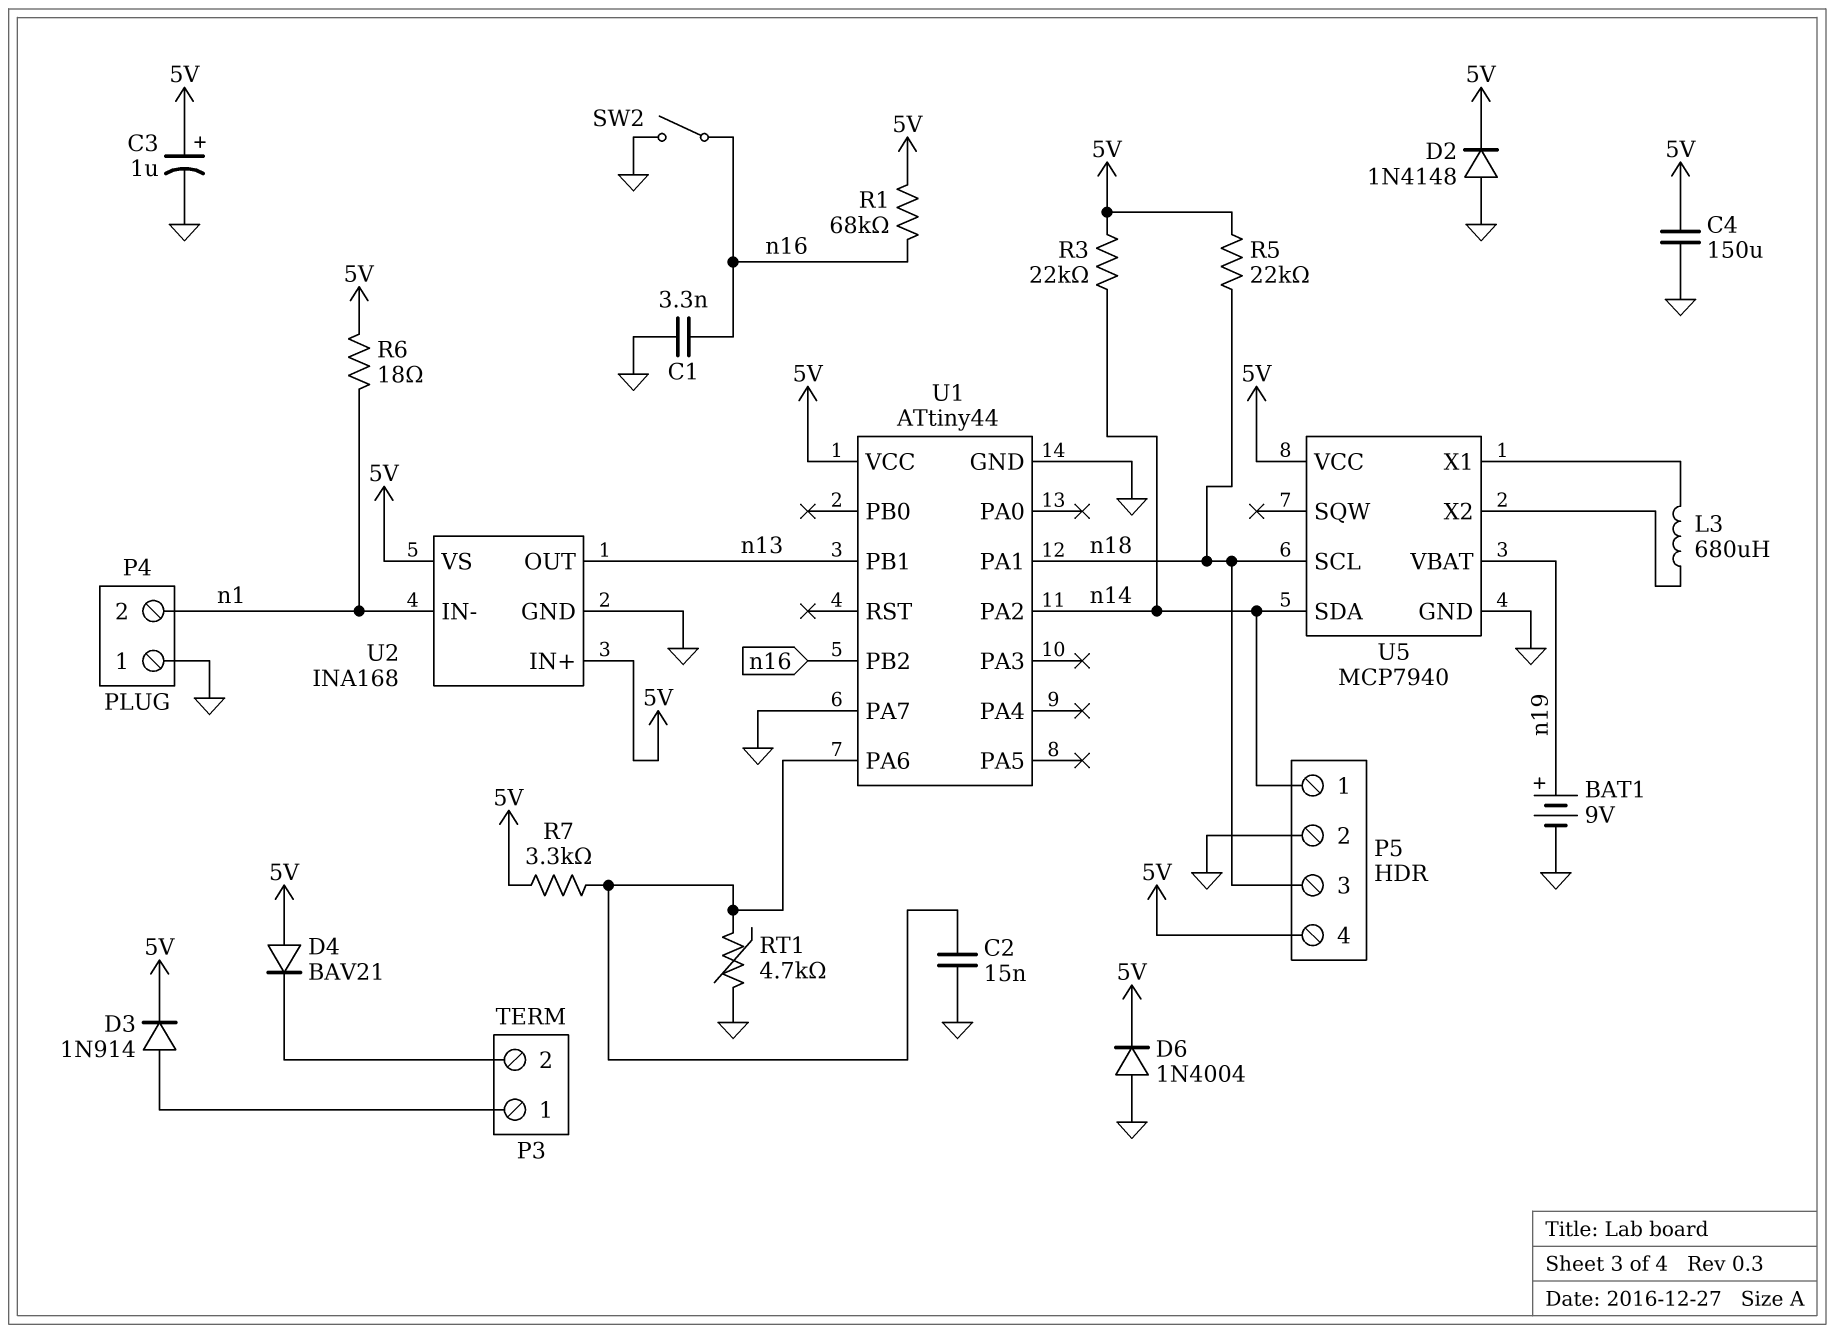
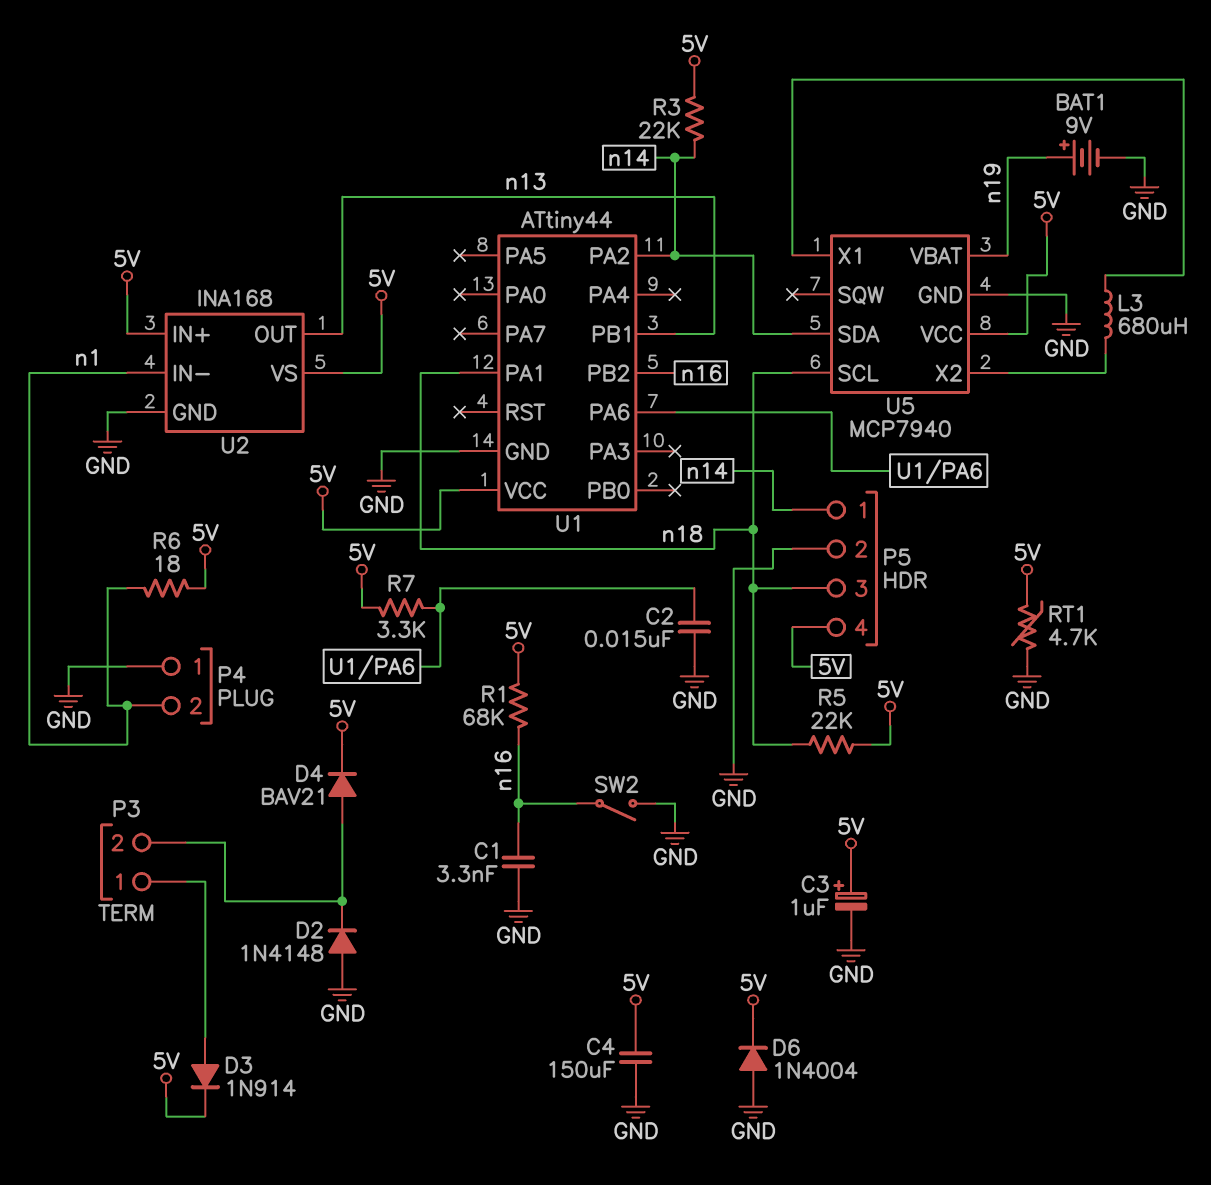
D2: diode 1N4148 (A GND, K 5V) -> diode 1N4148 (A GND, K P3/2)
D4: diode BAV21 (A 5V, K P3/2) -> diode BAV21 (A P3/2, K 5V)
RT1: 4.7k (GND, U1/PA6) -> 4.7k (5V, GND)
U1 pin PA7: GND -> none

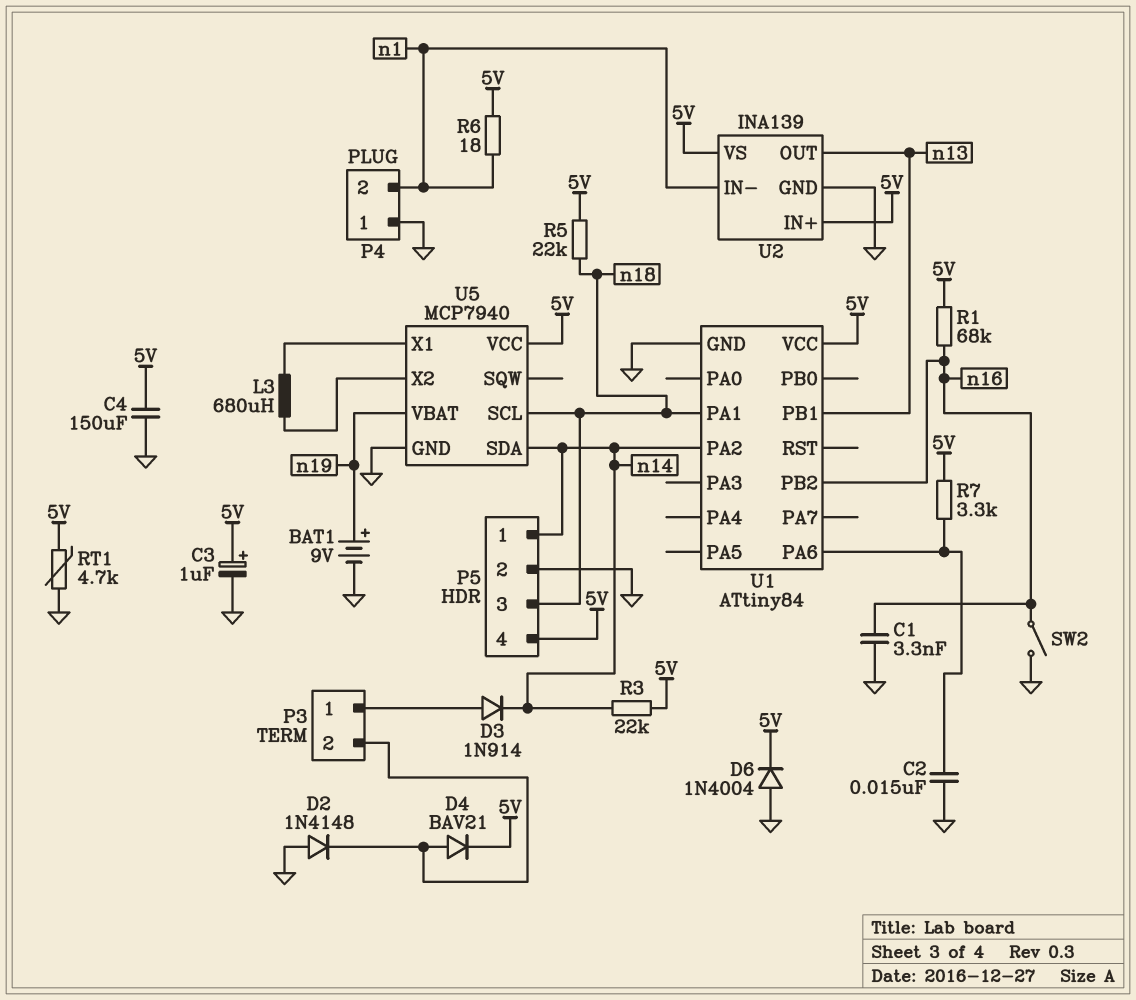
D3: diode 1N914 (A P3/1, K 5V) -> diode 1N914 (A P3/1, K n14)
U1: ATtiny44 -> ATtiny84
U2: INA168 -> INA139

